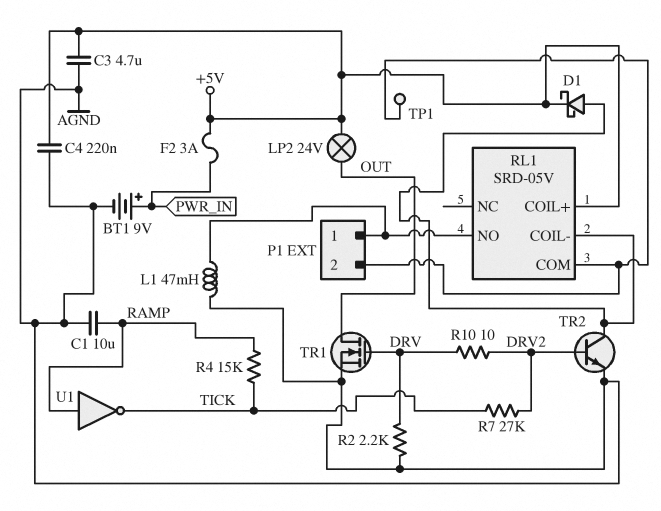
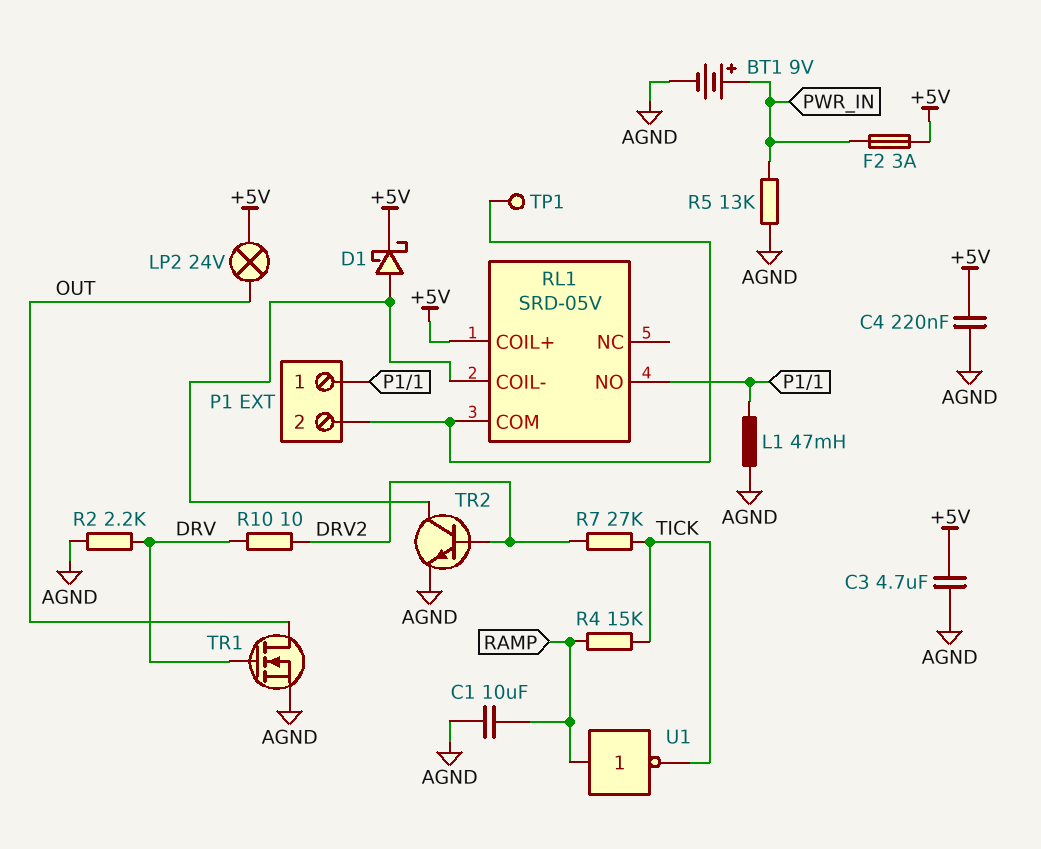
R5: none -> 13k (AGND, PWR_IN)

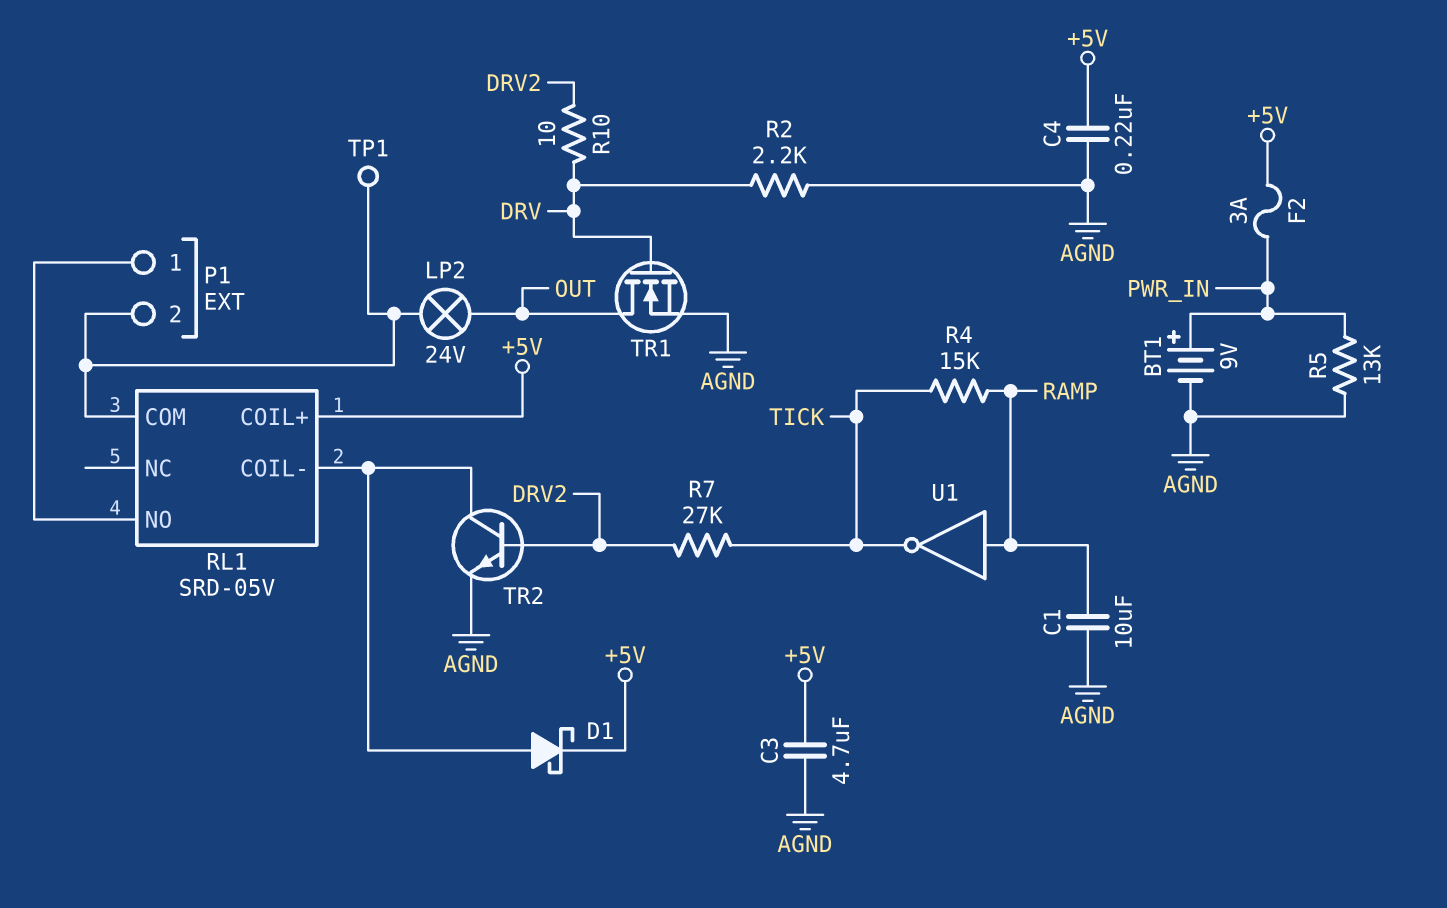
L1: 47mH (AGND, P1/1) -> none
LP2: lamp 24V (+5V, OUT) -> lamp 24V (OUT, P1/2)

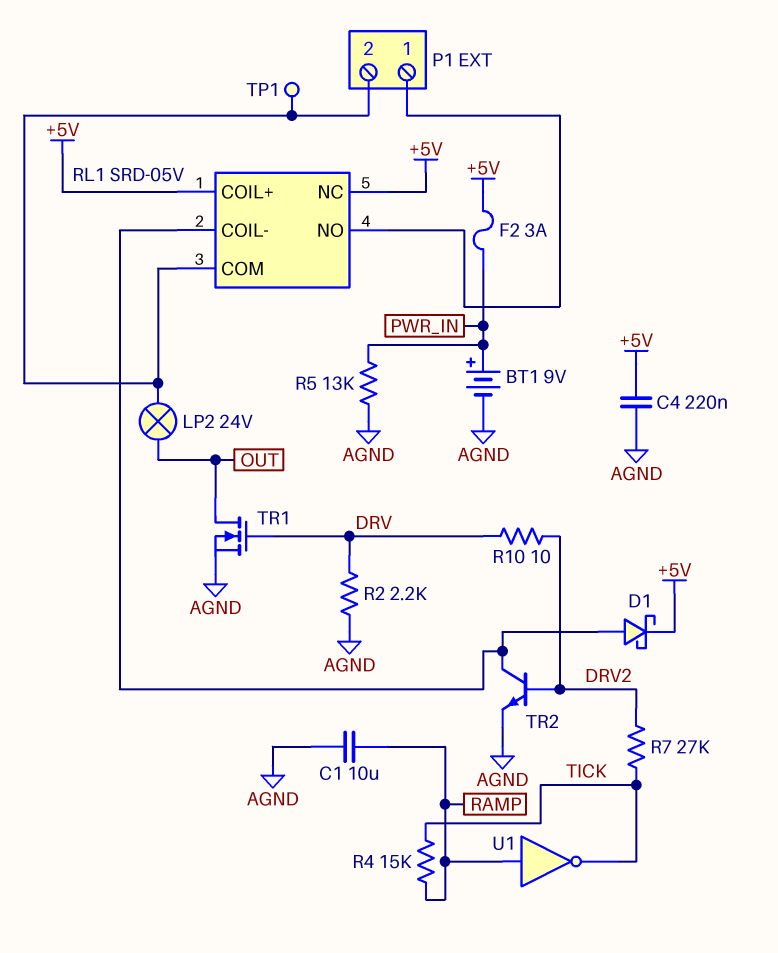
C3: 4.7uF (+5V, AGND) -> none
RL1 pin NC: none -> +5V

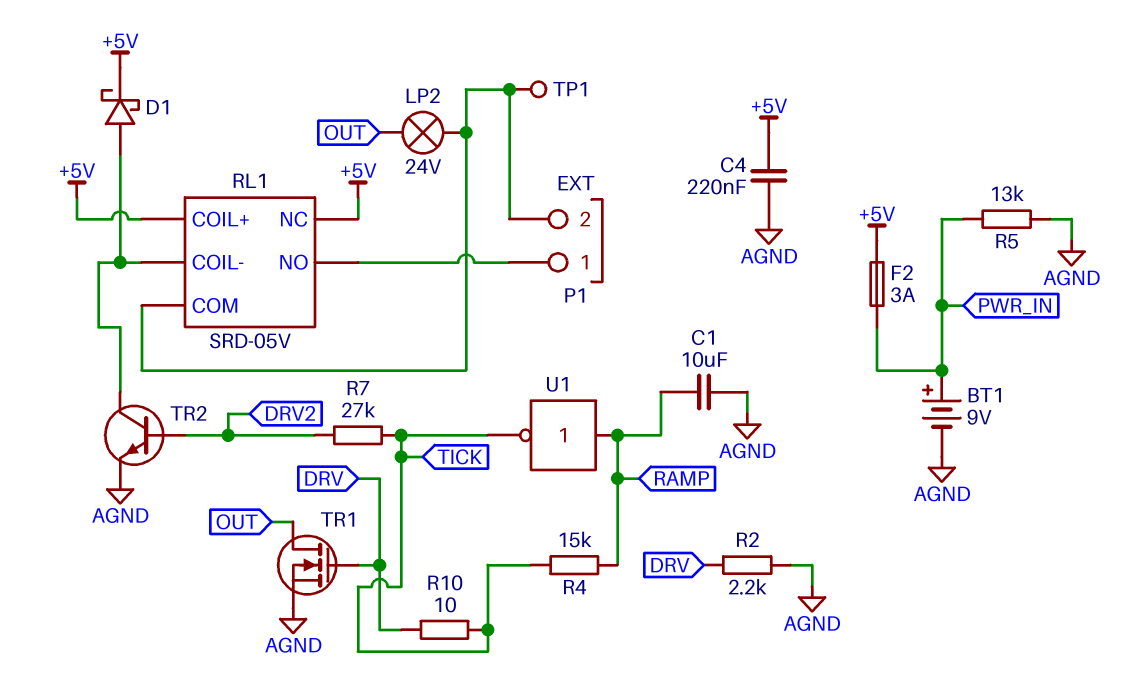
R10: 10 (DRV, DRV2) -> 10 (DRV, TICK)

